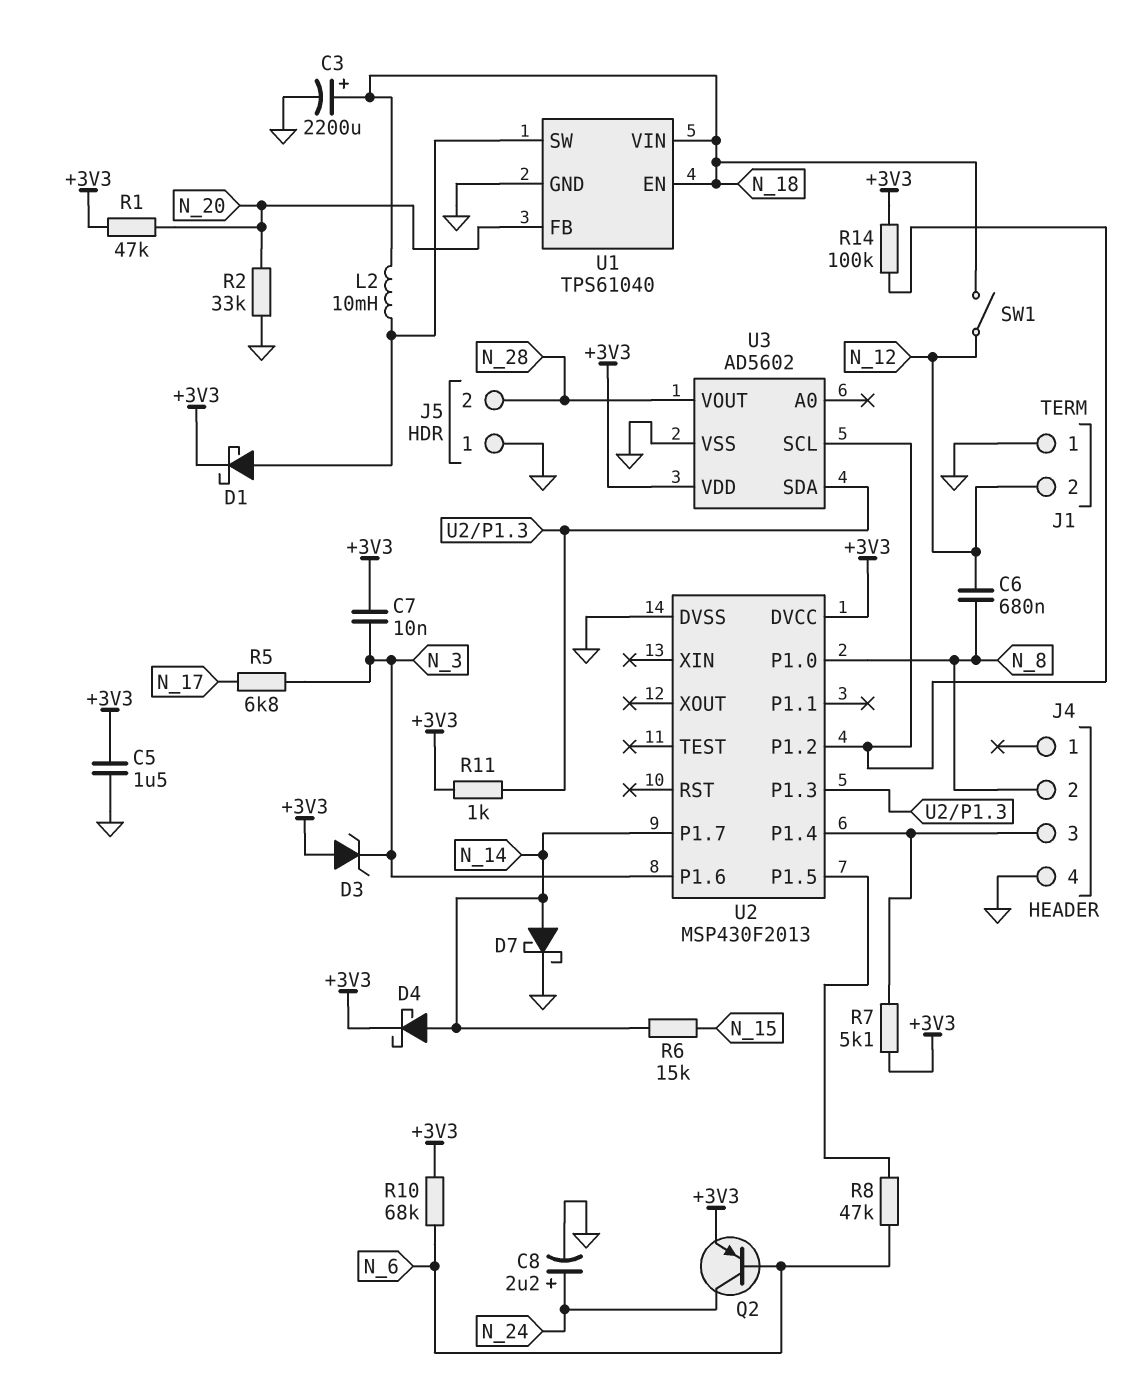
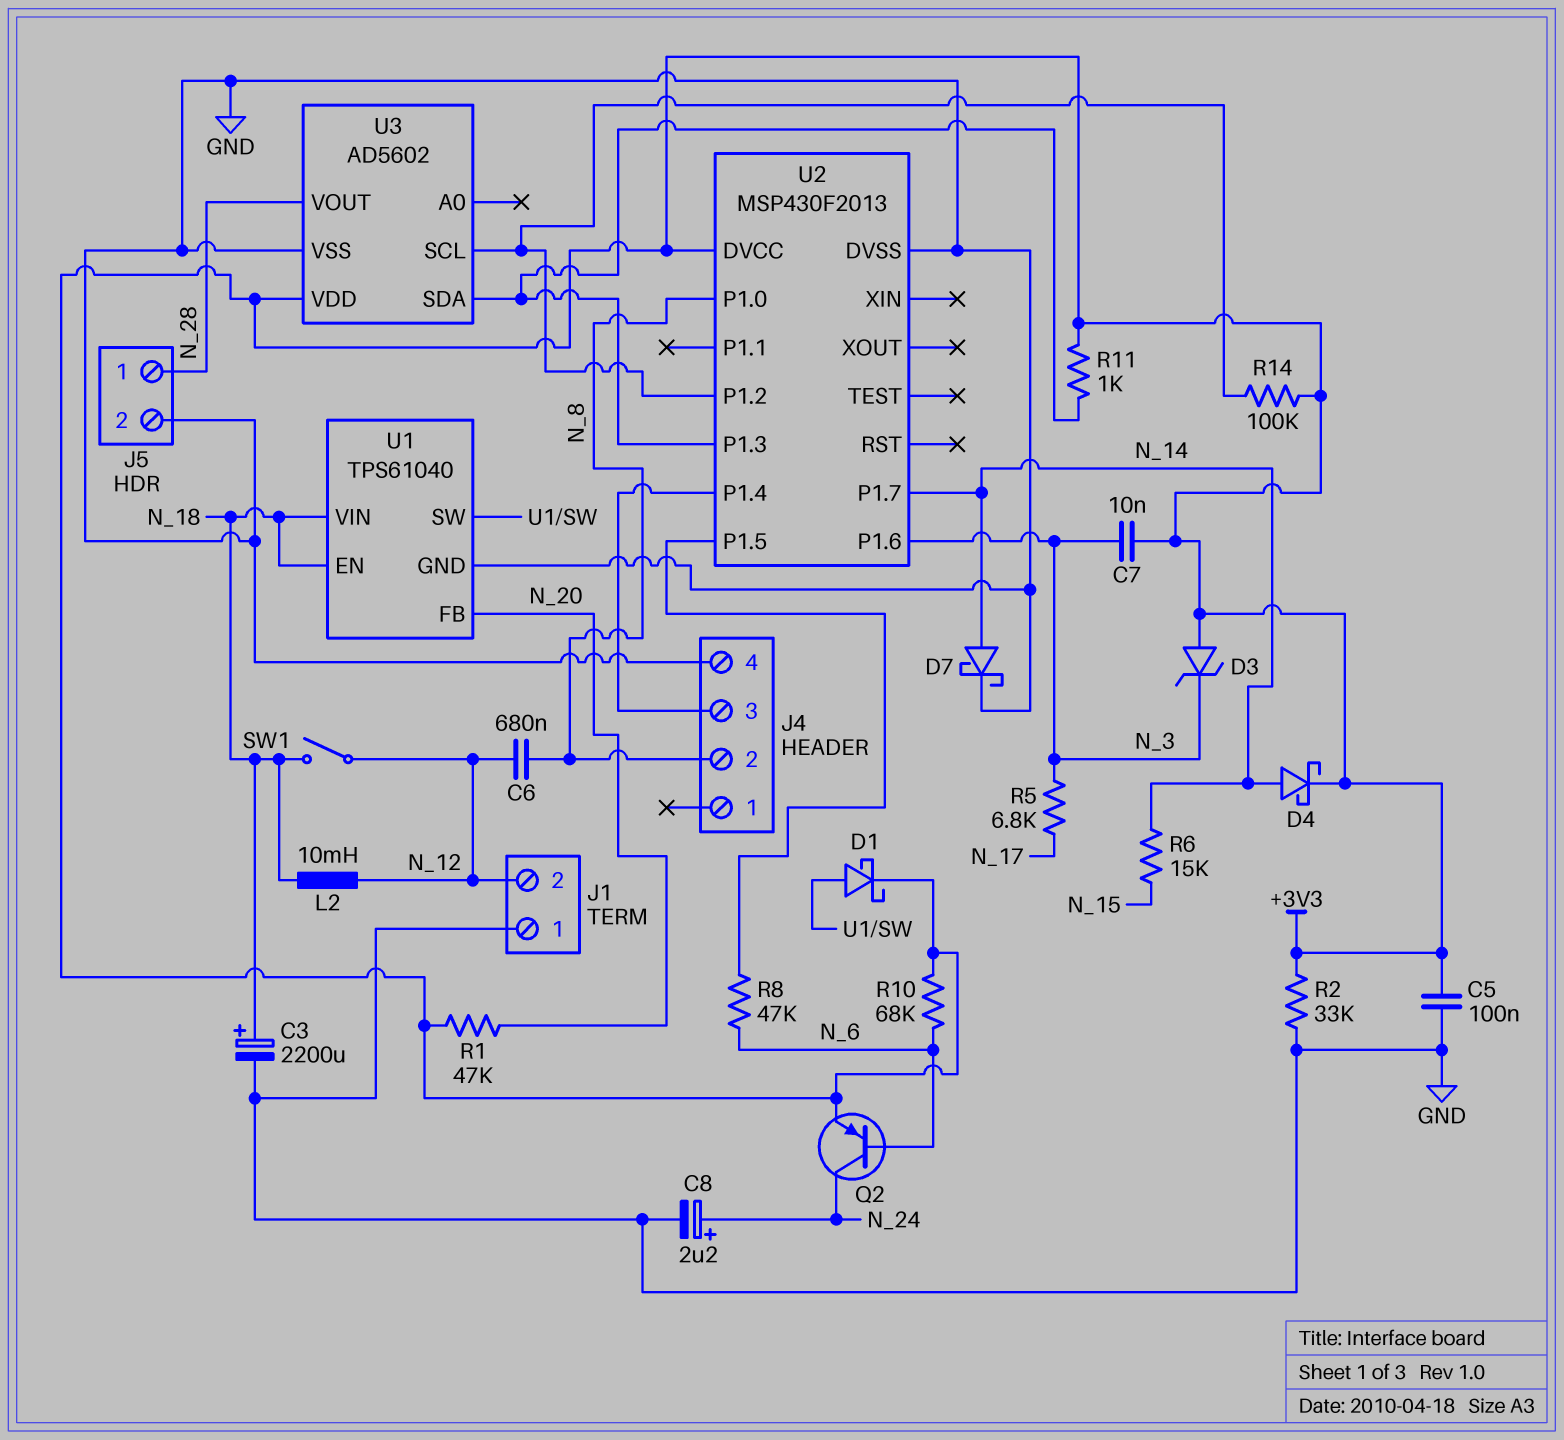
C5: 1.5uF (+3V3, GND) -> 100nF (+3V3, GND)
J5 pin 1: GND -> N_28
J5 pin 2: N_28 -> GND
L2: 10mH (N_18, U1/SW) -> 10mH (N_12, N_18)
R2: 33k (GND, N_20) -> 33k (+3V3, GND)
R7: 5.1k (+3V3, J4/3) -> none

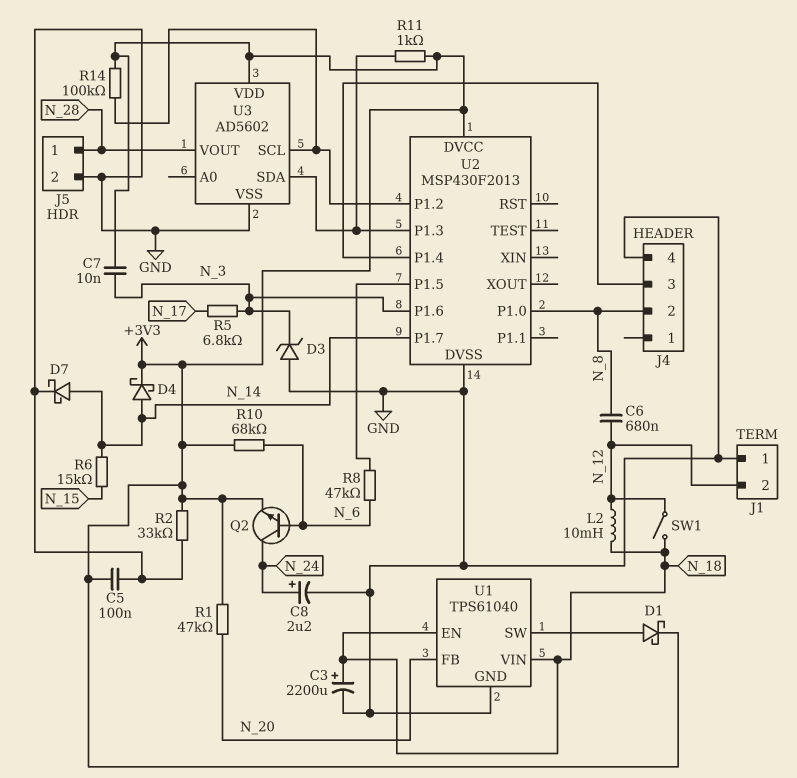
D3: zener (A +3V3, K N_3) -> zener (A GND, K N_3)
Q2: PNP (B N_6, C N_24, E +3V3) -> NPN (B N_6, C N_24, E +3V3)

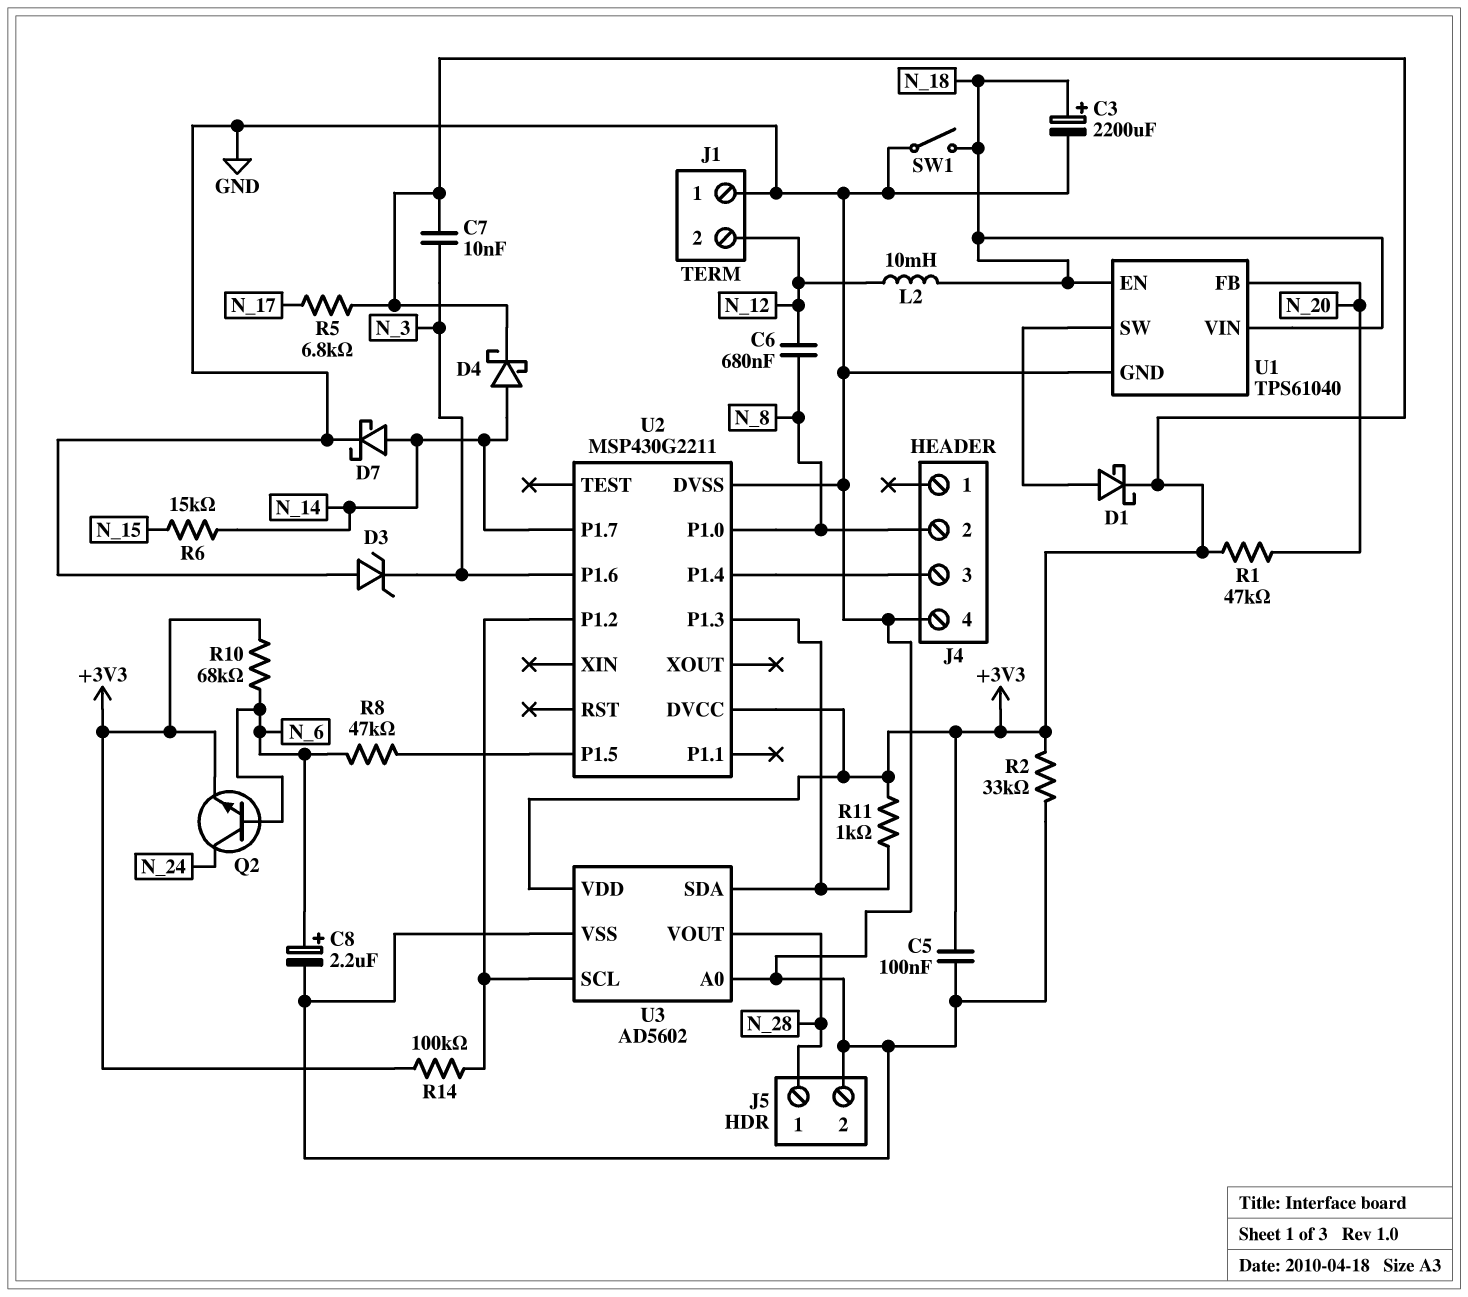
C8: 2.2uF (plus N_24, minus GND) -> 2.2uF (plus N_6, minus GND)
R5: 6.8k (N_3, N_17) -> 6.8k (+3V3, N_17)
SW1: switch (N_12, N_18) -> switch (GND, N_18)
U2: MSP430F2013 -> MSP430G2211
U3 pin A0: none -> GND

